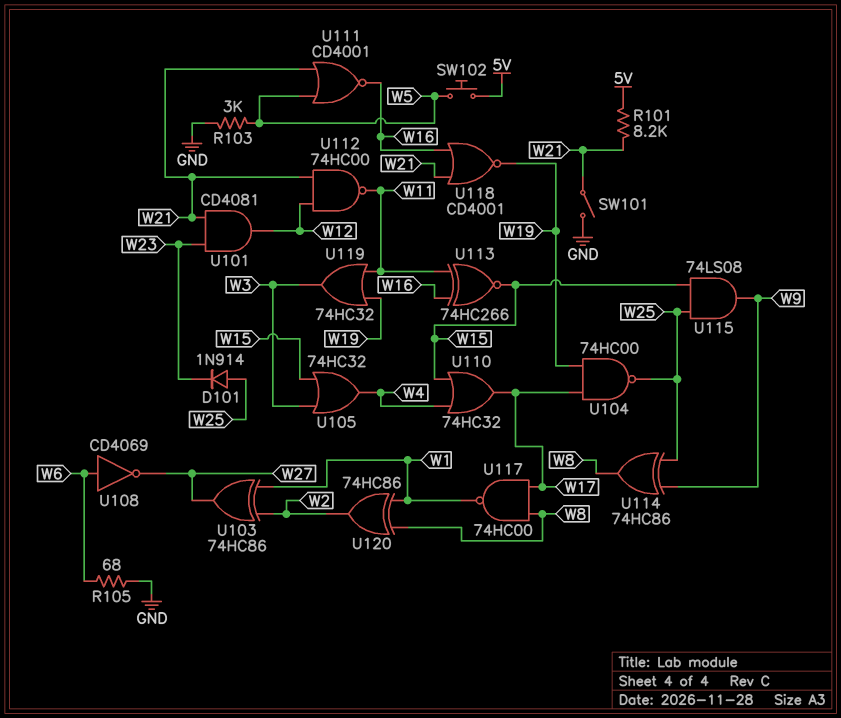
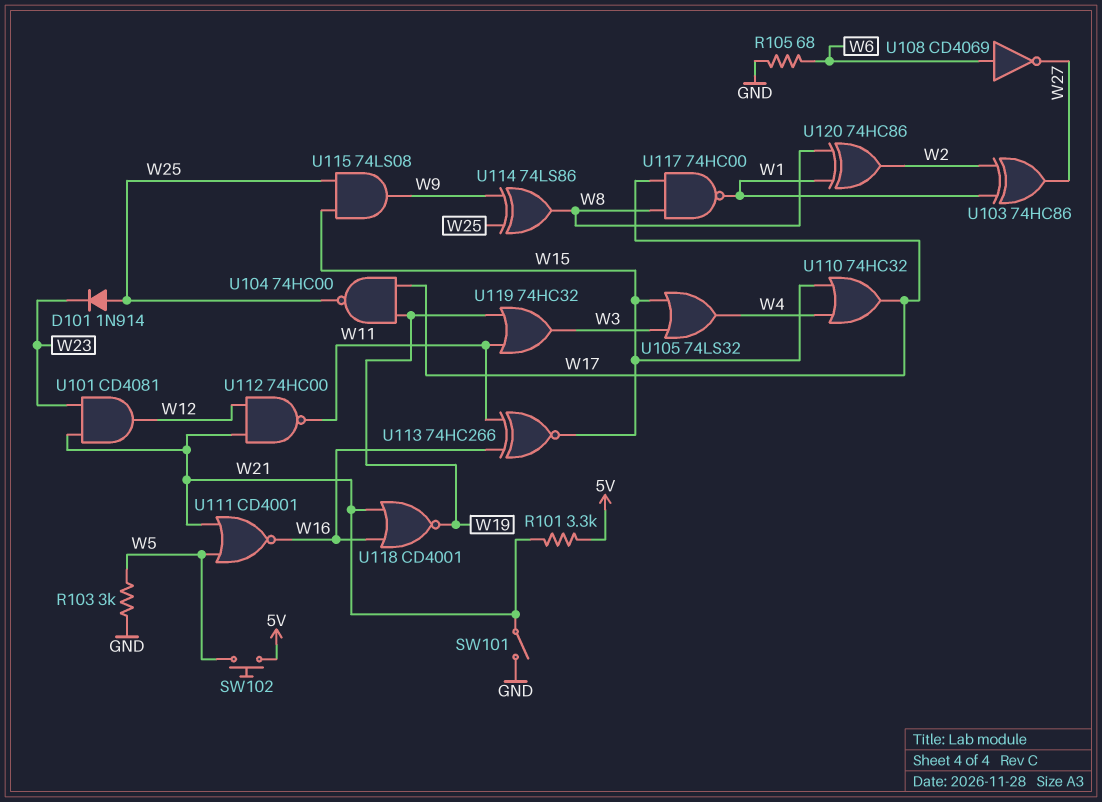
R101: 8.2k (5V, W21) -> 3.3k (5V, W21)
U105: OR 74HC32 (in W3, in W15, out W4) -> OR 74LS32 (in W3, in W15, out W4)
U114: XOR 74HC86 (in W9, in W25, out W8) -> XOR 74LS86 (in W9, in W25, out W8)

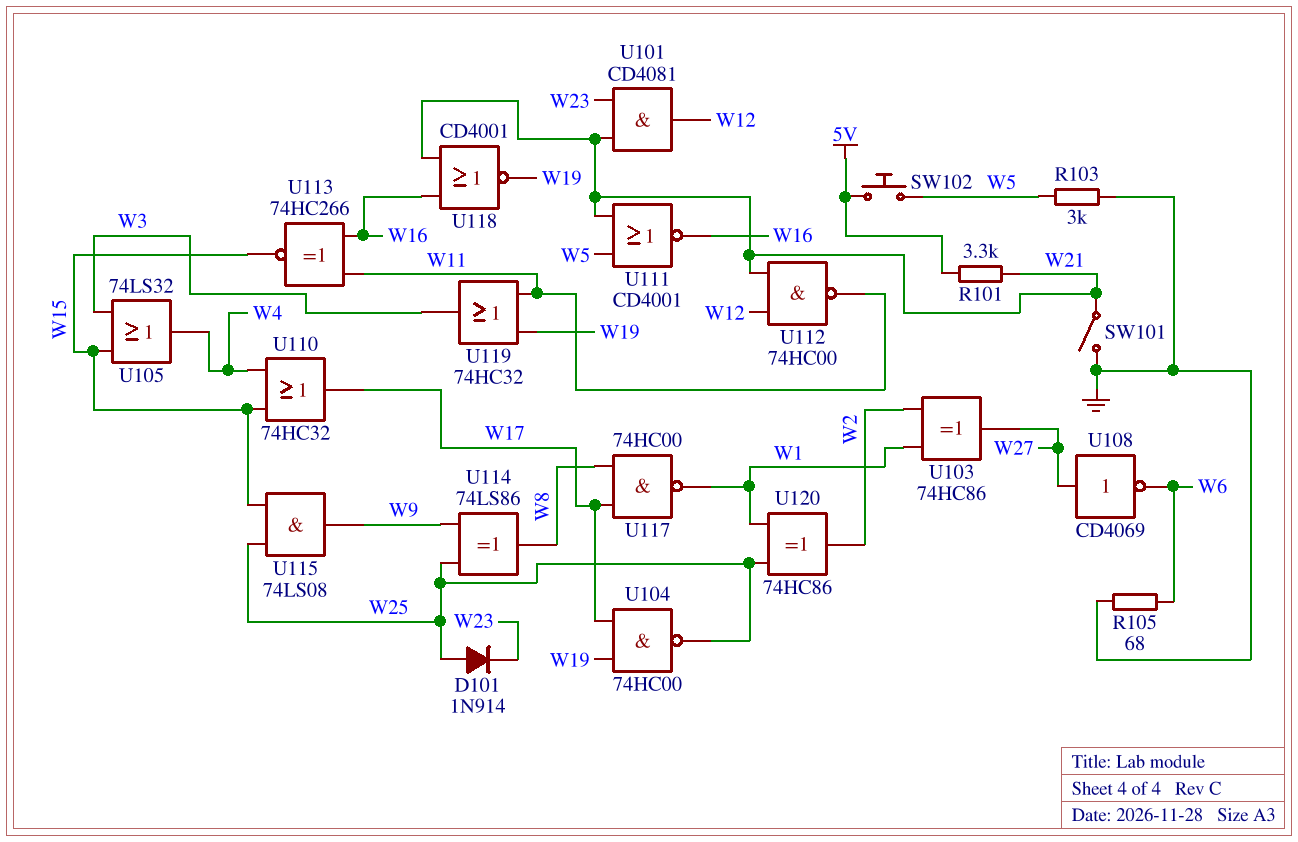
U108: NOT CD4069 (in W6, out W27) -> NOT CD4069 (in W27, out W6)
U120: XOR 74HC86 (in W1, in W8, out W2) -> XOR 74HC86 (in W1, in W25, out W2)

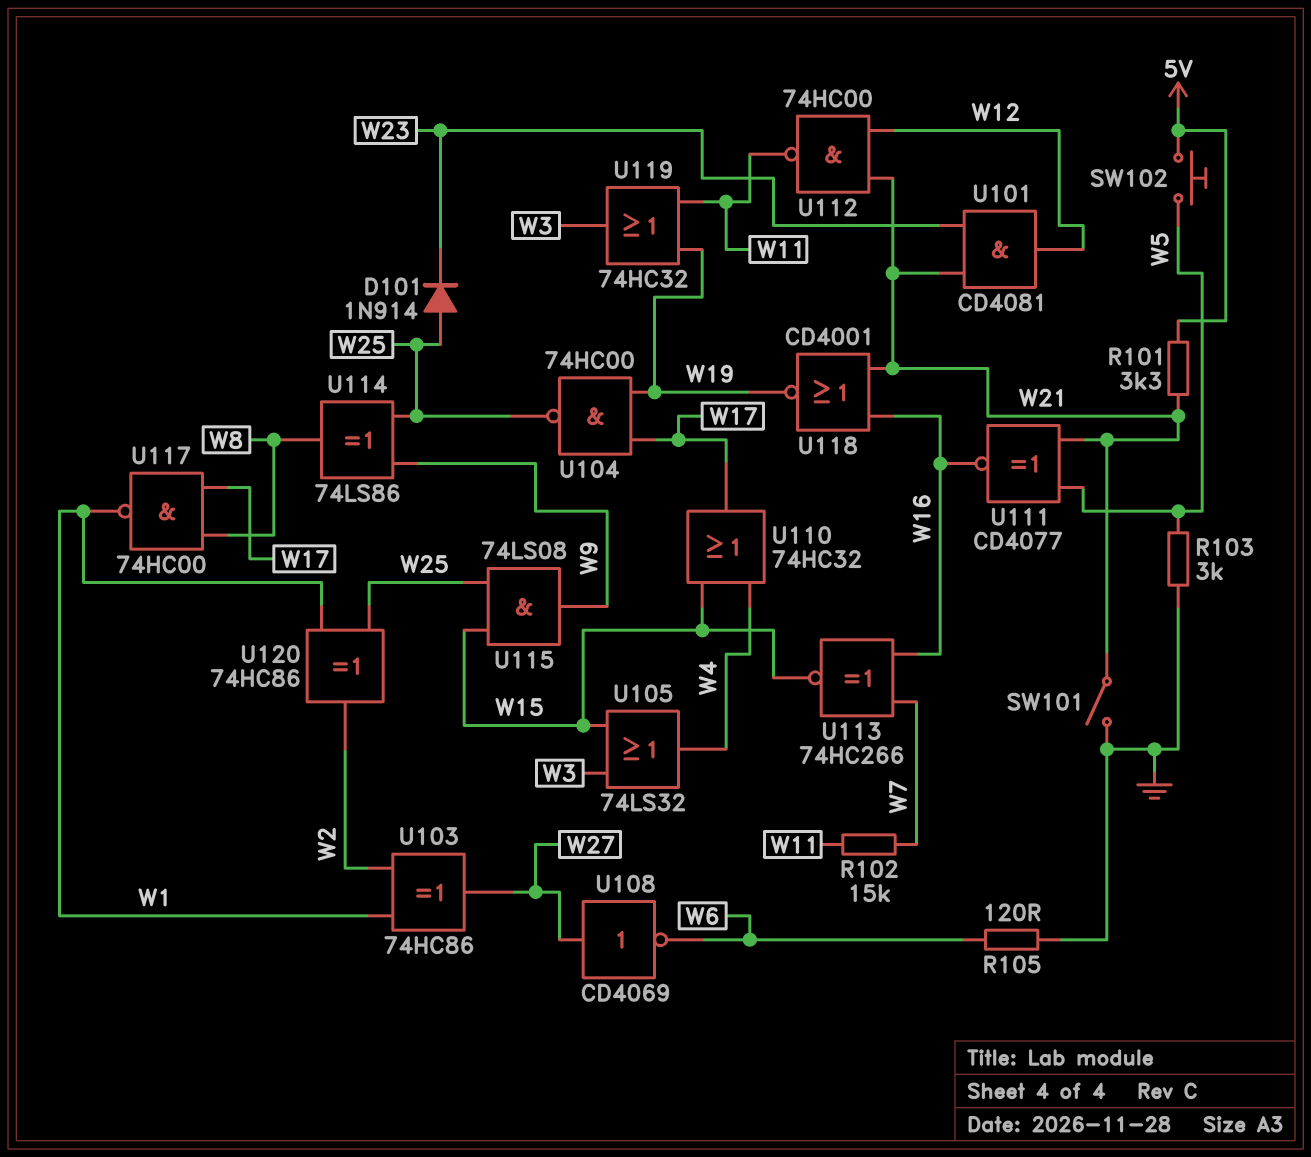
R102: none -> 15k (W7, W11)
R105: 68 (GND, W6) -> 120 (GND, W6)
U111: NOR CD4001 (in W5, in W21, out W16) -> XNOR CD4077 (in W5, in W21, out W16)
U113: XNOR 74HC266 (in W11, in W16, out W15) -> XNOR 74HC266 (in W7, in W16, out W15)

